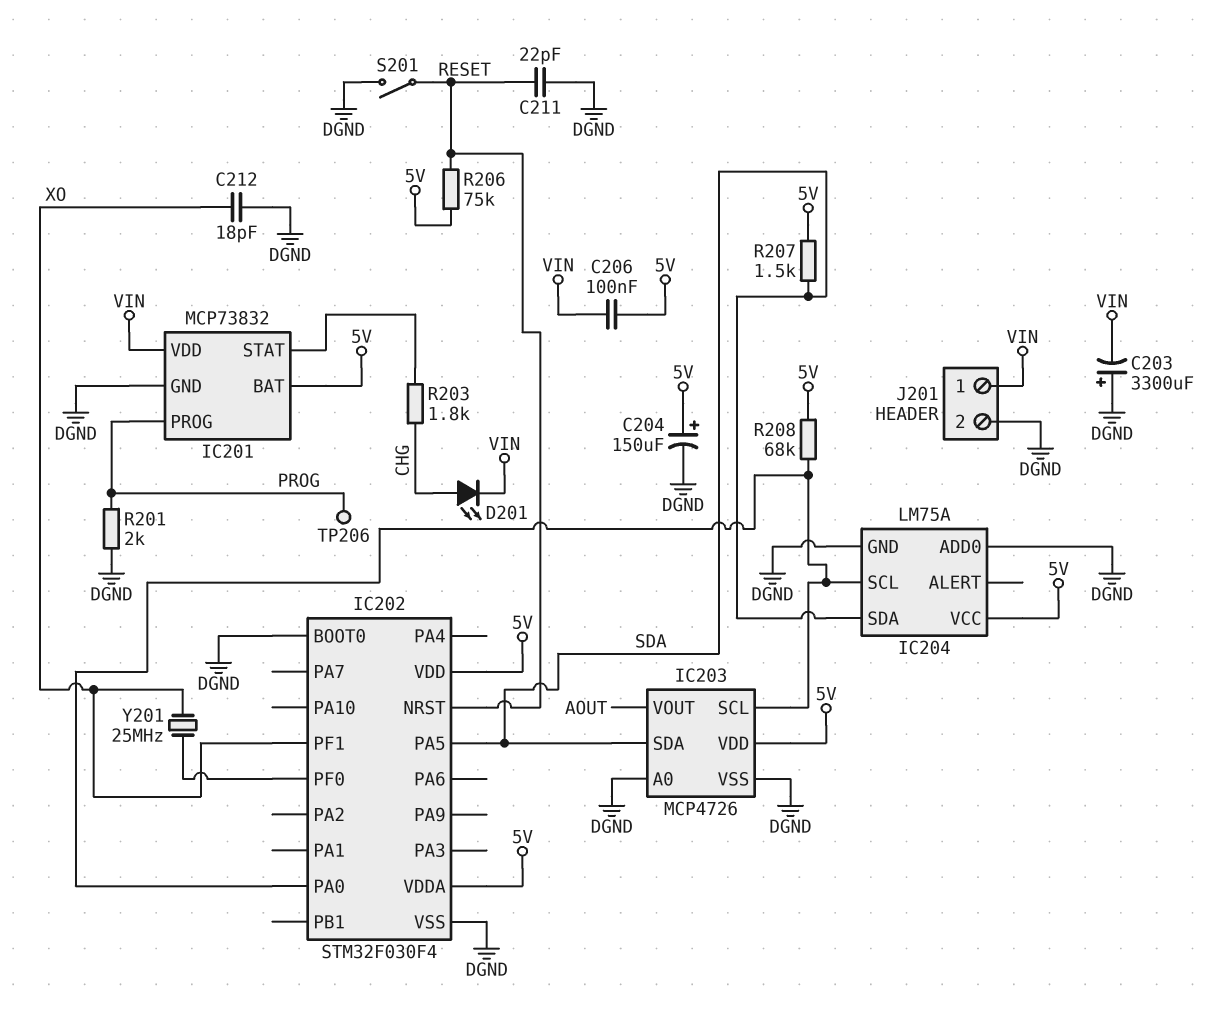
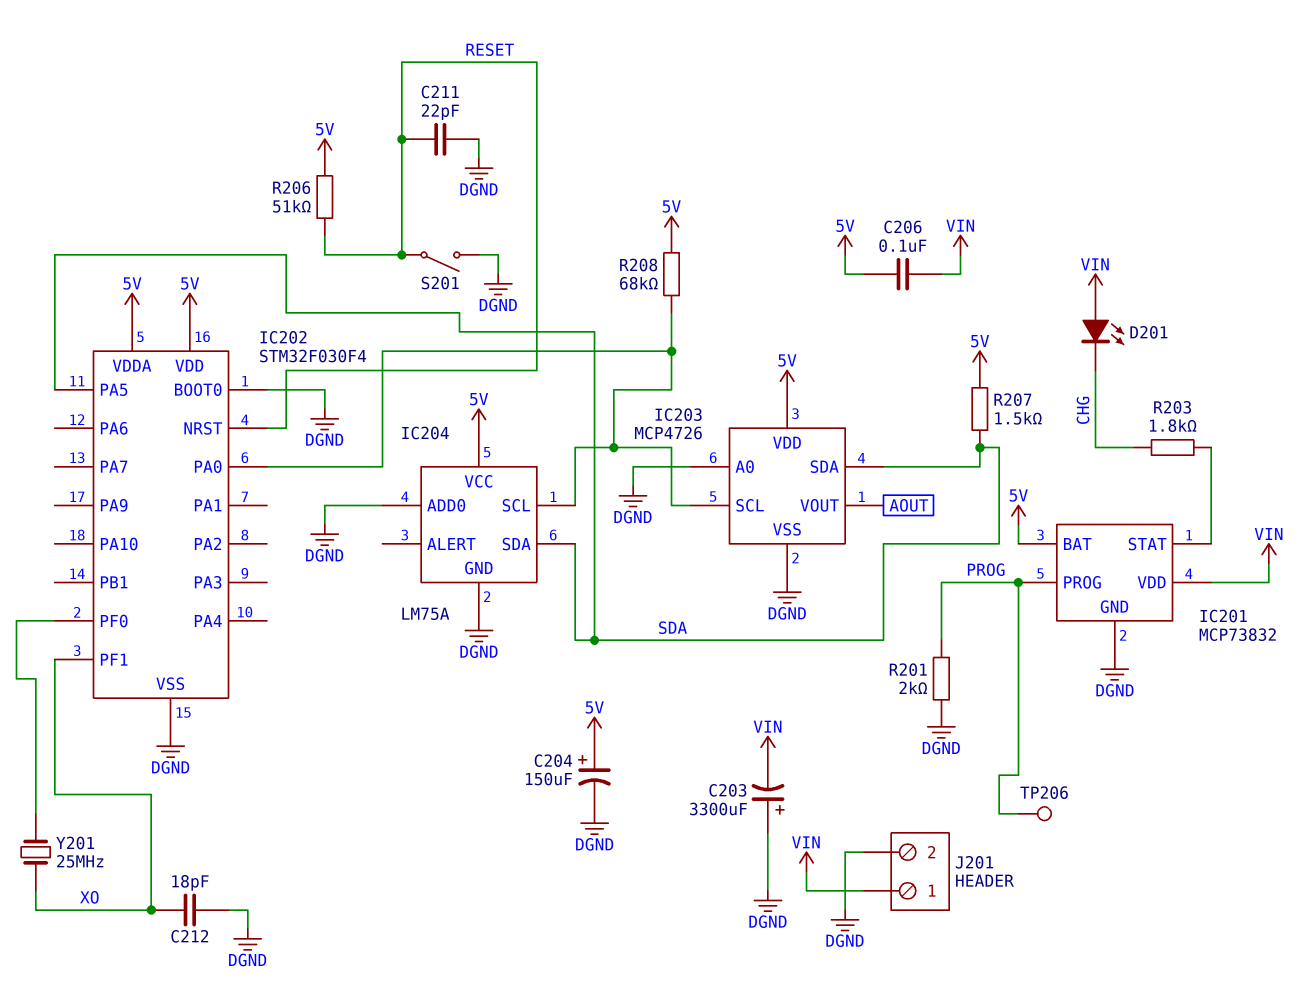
D201: LED (A CHG, K VIN) -> LED (A VIN, K CHG)
R206: 75k (5V, RESET) -> 51k (5V, RESET)

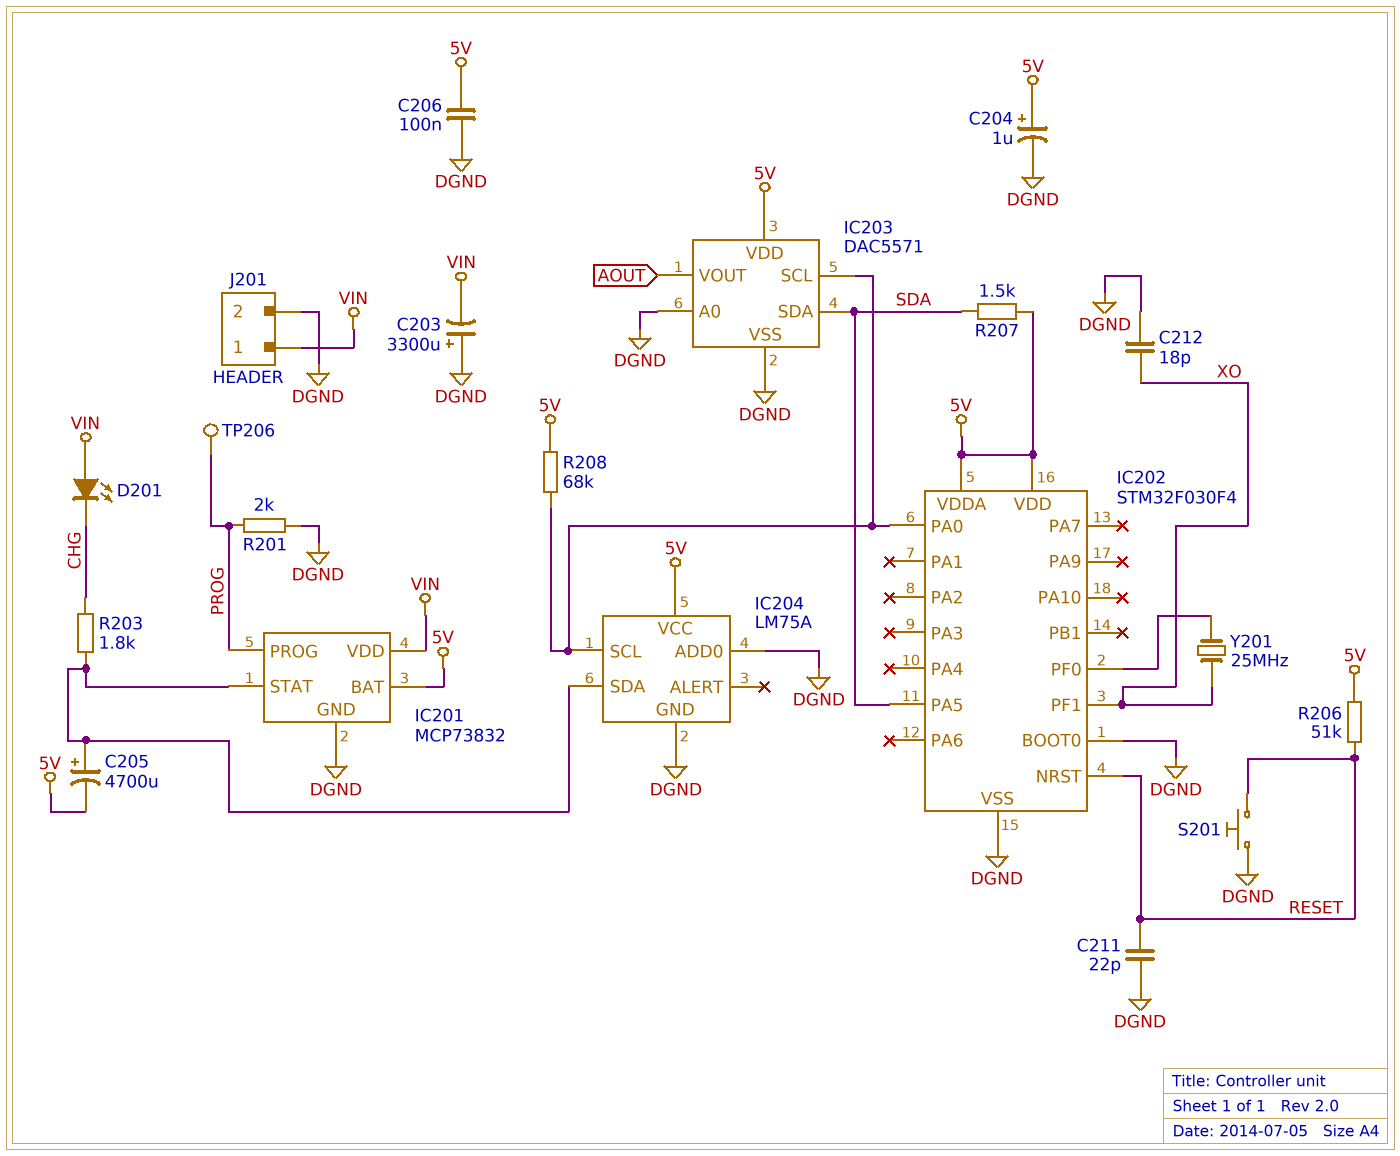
C204: 150uF (plus 5V, minus DGND) -> 1uF (plus 5V, minus DGND)
C205: none -> 4700uF (plus IC201/STAT, minus 5V)
C206: 100nF (5V, VIN) -> 100nF (5V, DGND)
IC203: MCP4726 -> DAC5571
IC204 pin SDA: SDA -> IC201/STAT
S201: switch (DGND, RESET) -> button (DGND, RESET)

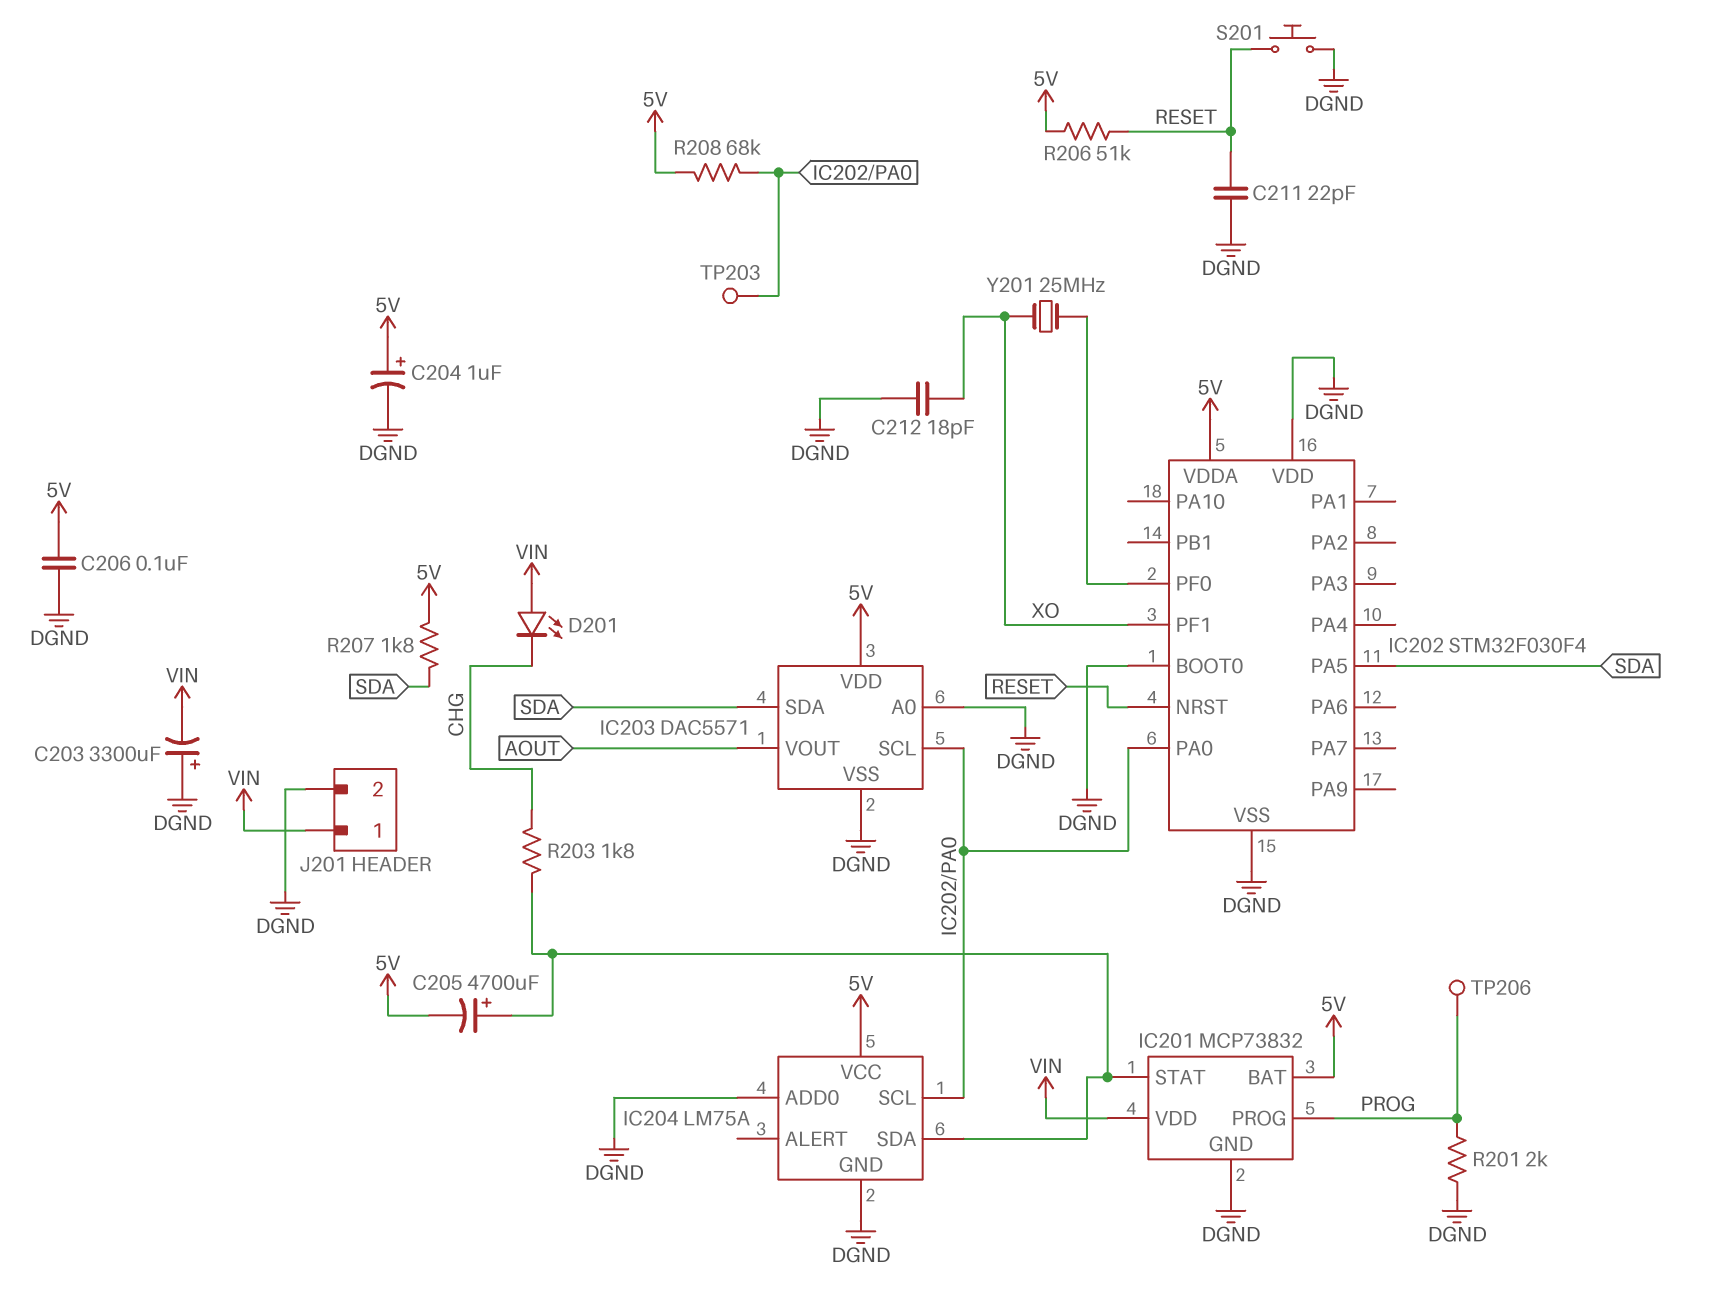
IC202 pin VDD: 5V -> DGND
R207: 1.5k (5V, SDA) -> 1.8k (5V, SDA)
TP203: none -> test point (IC202/PA0)

